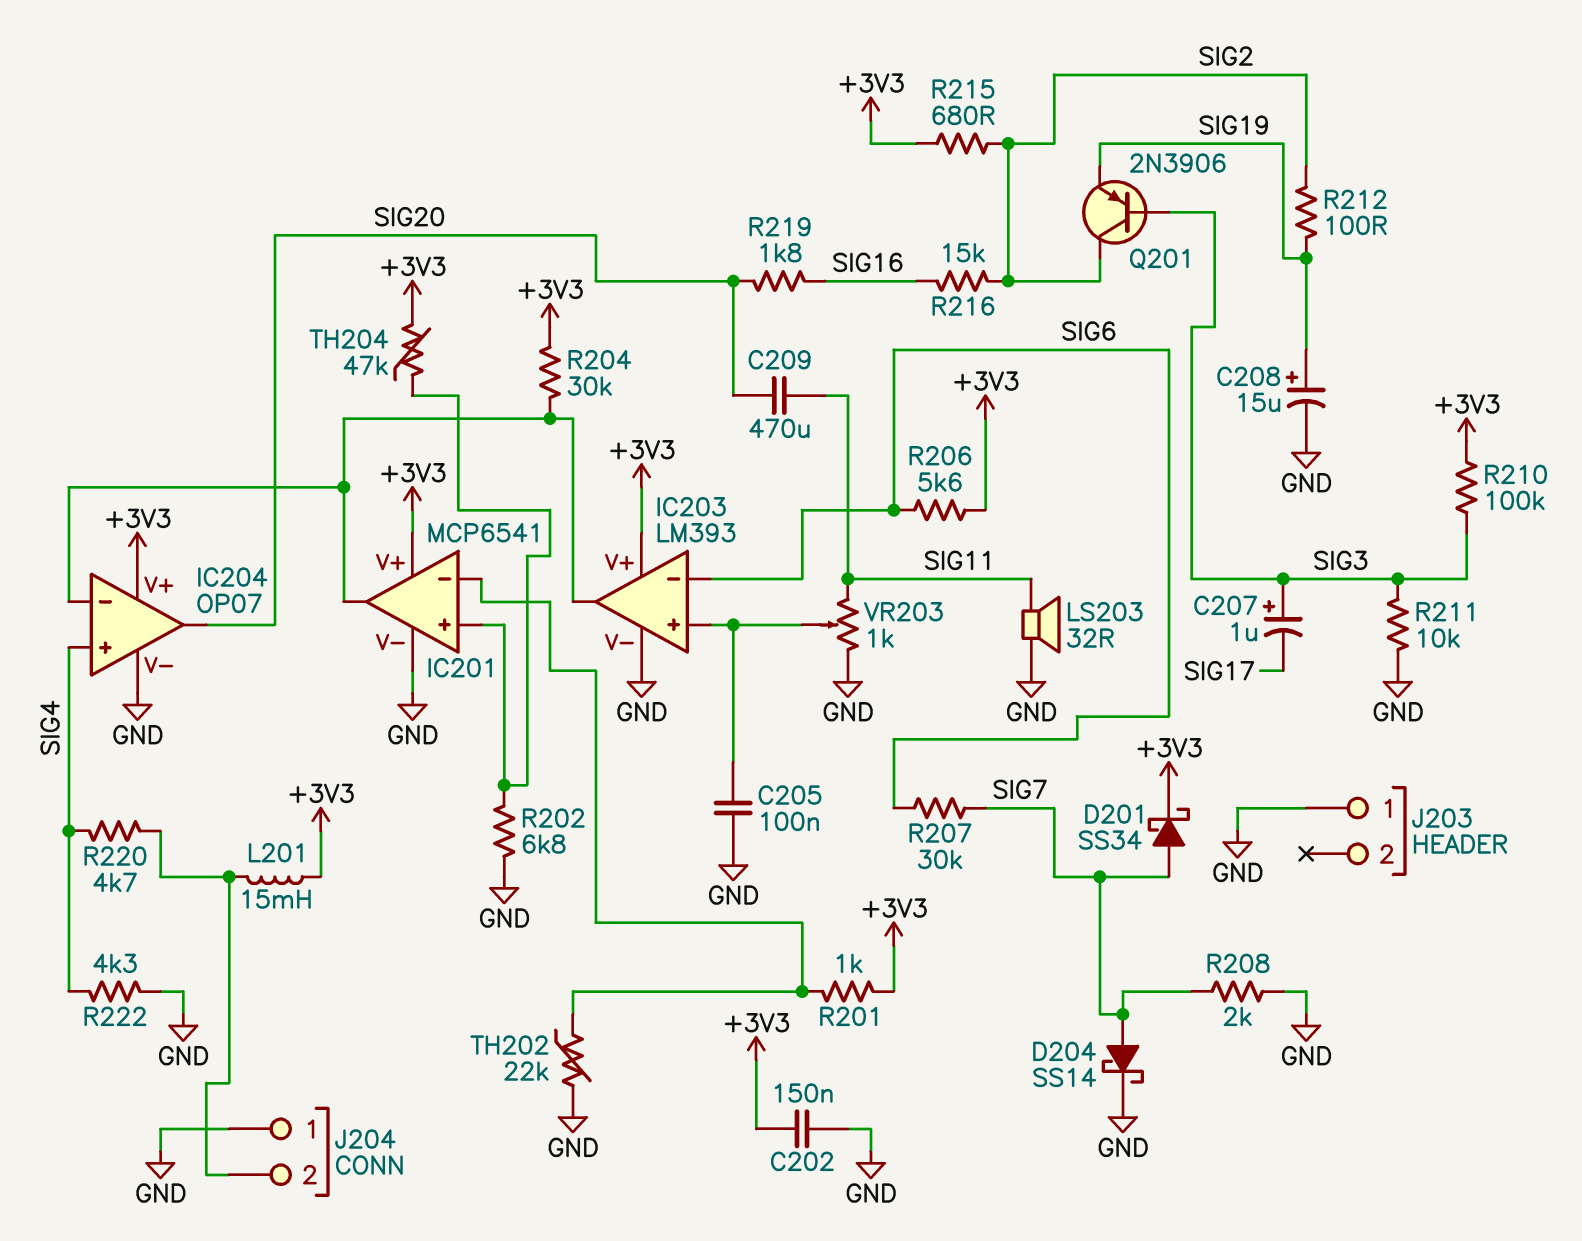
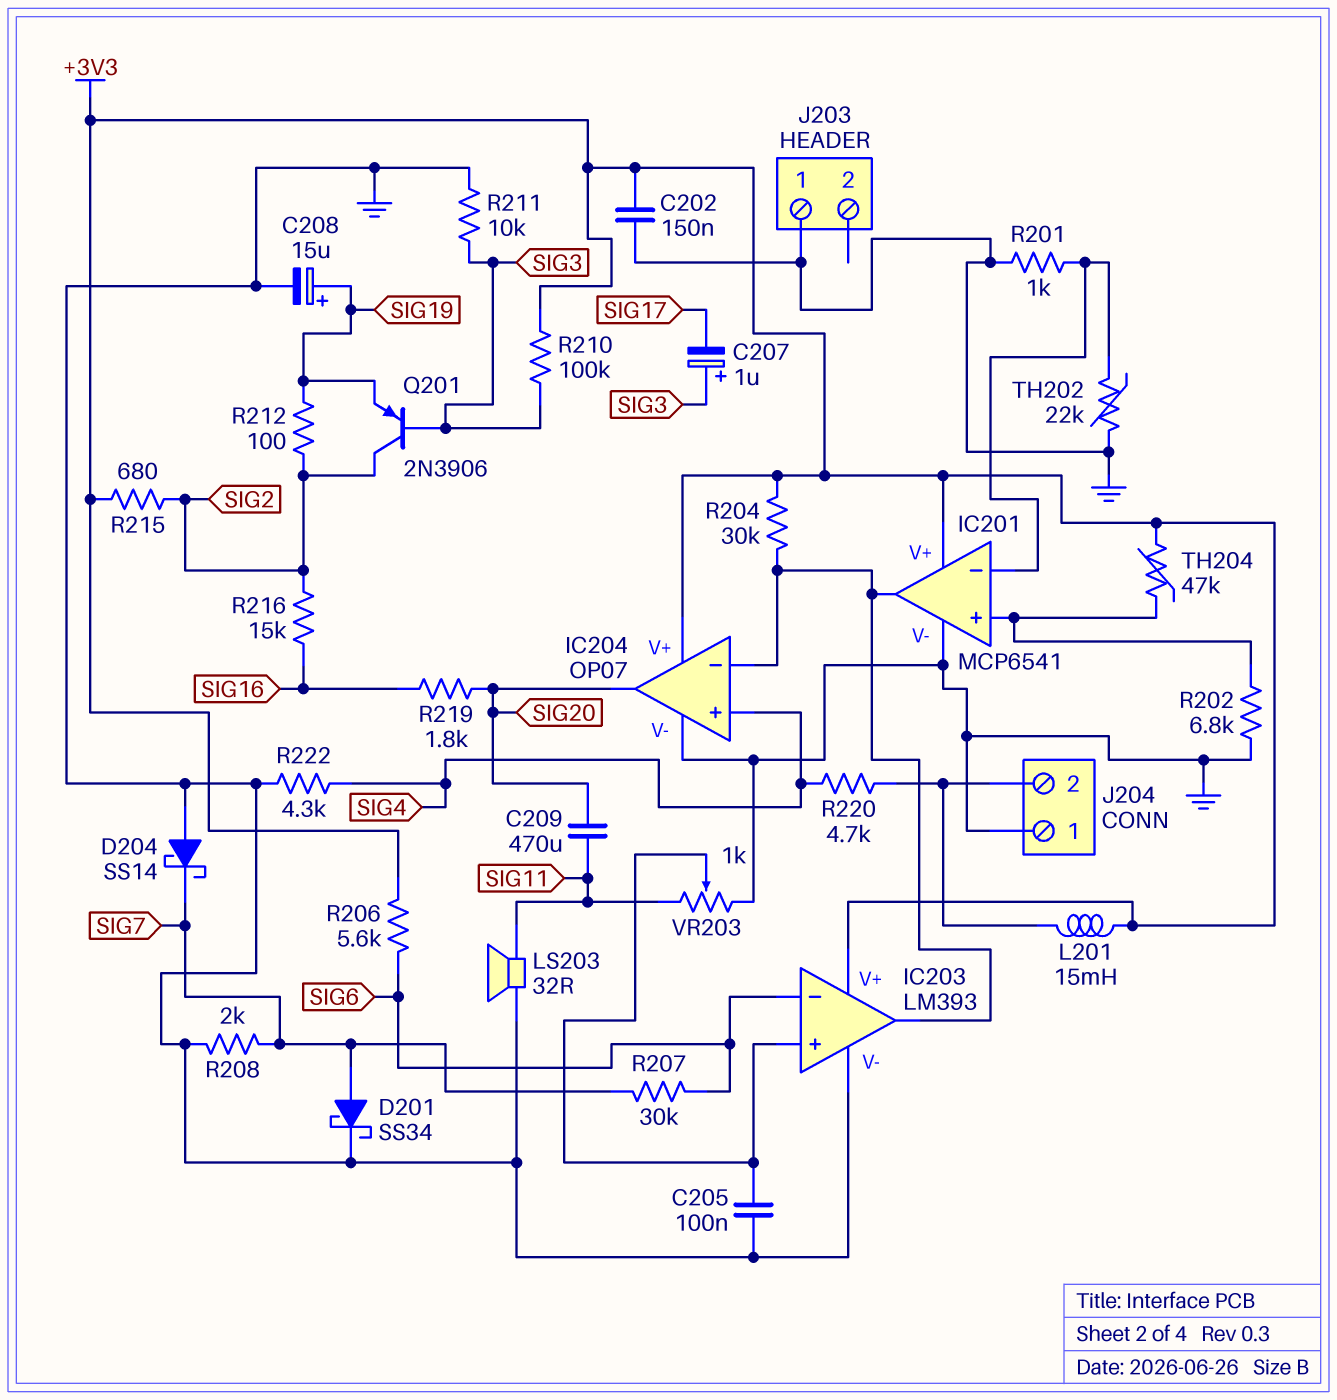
D201: schottky SS34 (A SIG7, K +3V3) -> schottky SS34 (A SIG7, K GND)
D204: schottky SS14 (A SIG7, K GND) -> schottky SS14 (A GND, K SIG7)
R201: 1k (+3V3, IC201/in-) -> 1k (GND, IC201/in-)

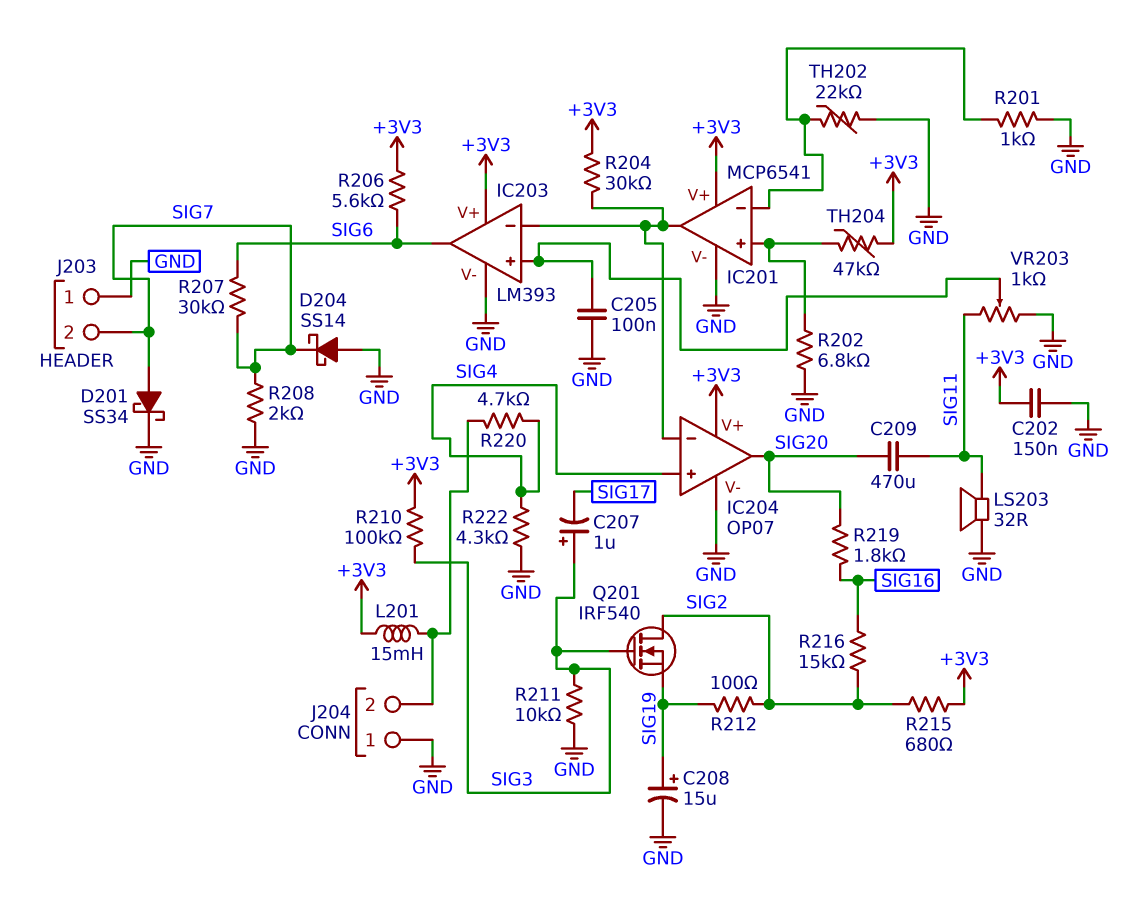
IC203 pin in-: SIG6 -> IC201/out
IC203 pin out: IC201/out -> SIG6
J203 pin 2: none -> SIG7
Q201: PNP 2N3906 (B SIG3, C SIG2, E SIG19) -> NMOS IRF540 (G SIG3, D SIG2, S SIG19)

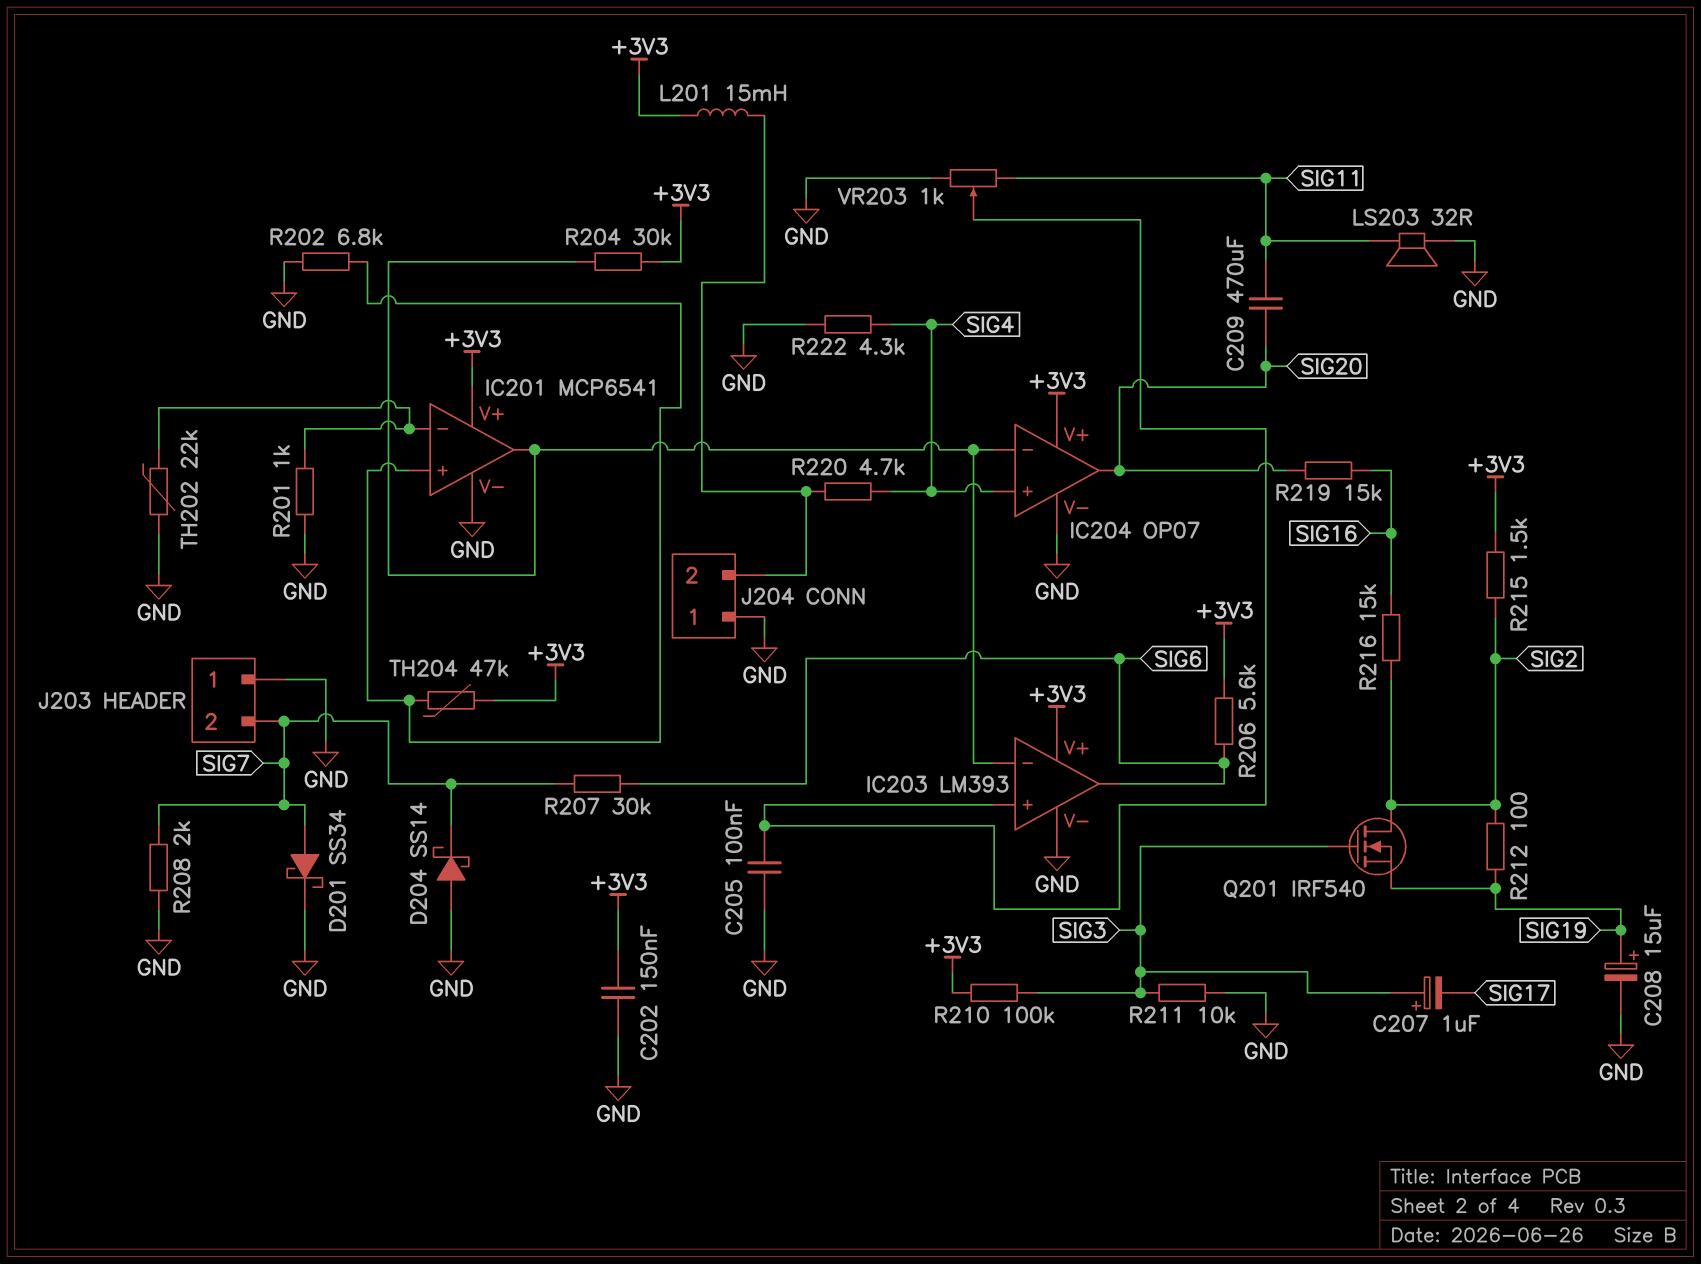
R215: 680 (+3V3, SIG2) -> 1.5k (+3V3, SIG2)
R219: 1.8k (SIG16, SIG20) -> 15k (SIG16, SIG20)

